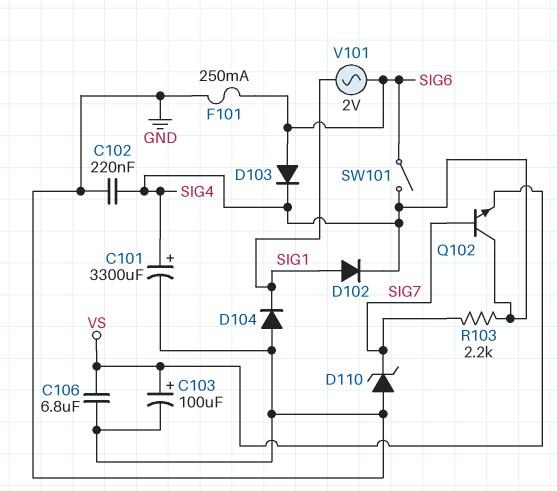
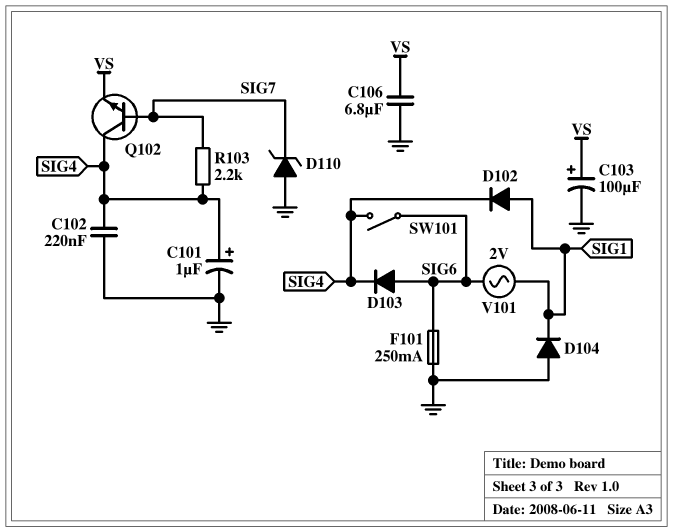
C101: 3300uF (plus SIG4, minus GND) -> 1uF (plus SIG4, minus GND)

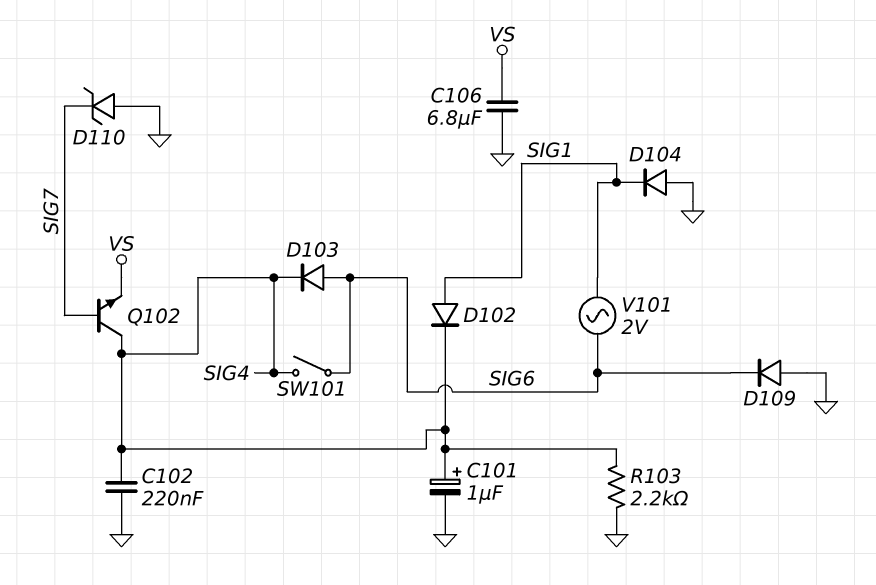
C103: 100uF (plus VS, minus GND) -> none
D109: none -> diode (A GND, K SIG6)
F101: 250mA (GND, SIG6) -> none
R103: 2.2k (SIG4, SIG7) -> 2.2k (GND, SIG4)

